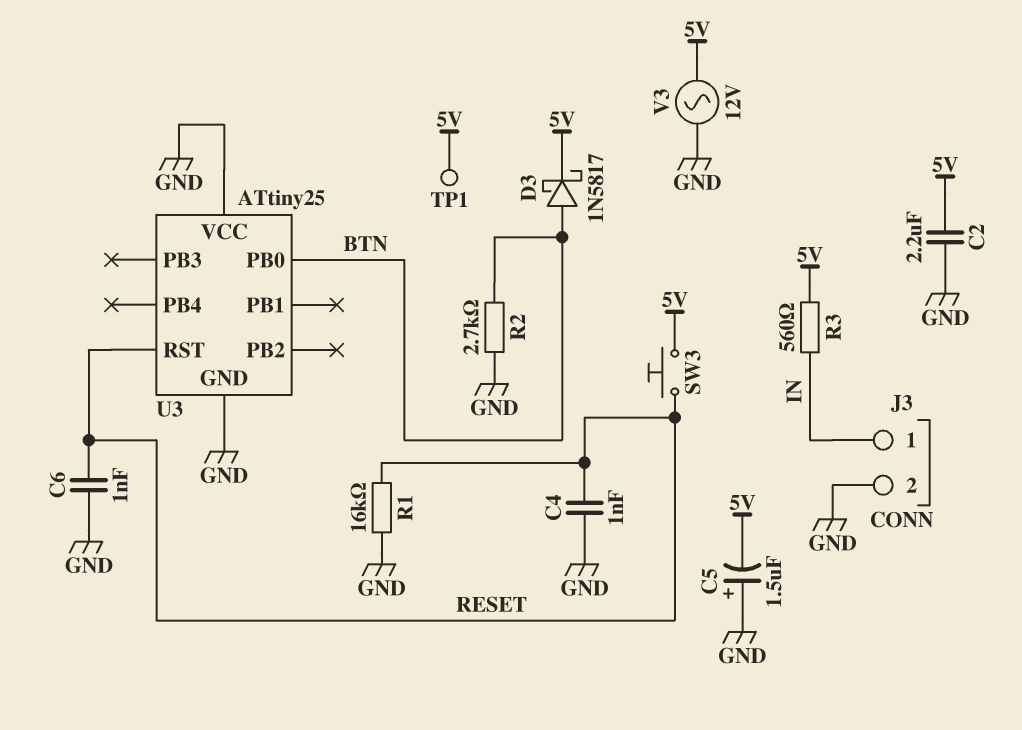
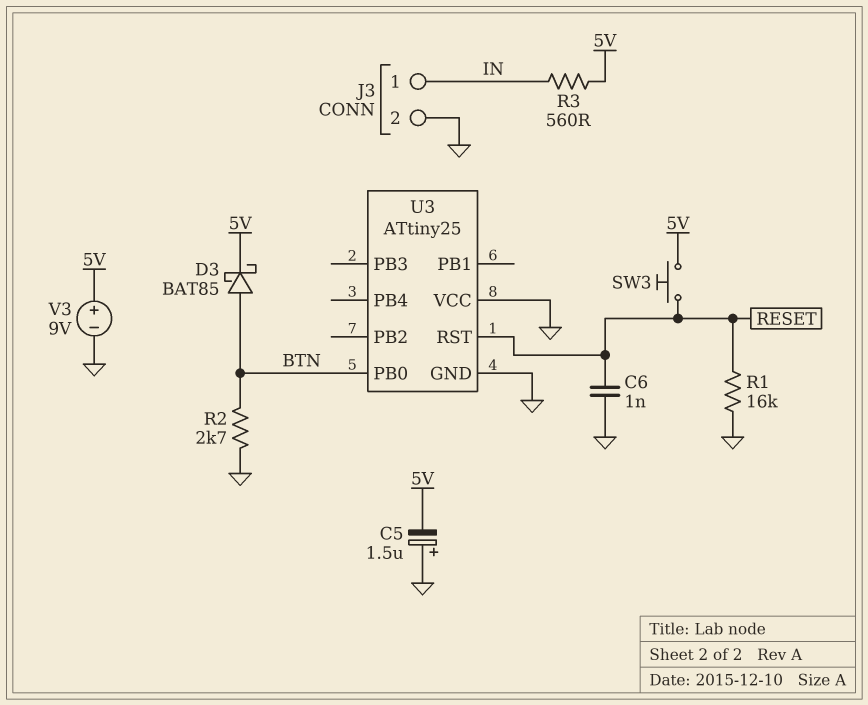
C2: 2.2uF (5V, GND) -> none
C4: 1nF (GND, RESET) -> none
D3: schottky 1N5817 (A BTN, K 5V) -> schottky BAT85 (A BTN, K 5V)
TP1: test point (5V) -> none
V3: AC 12V (5V, GND) -> 9V (plus 5V, minus GND)

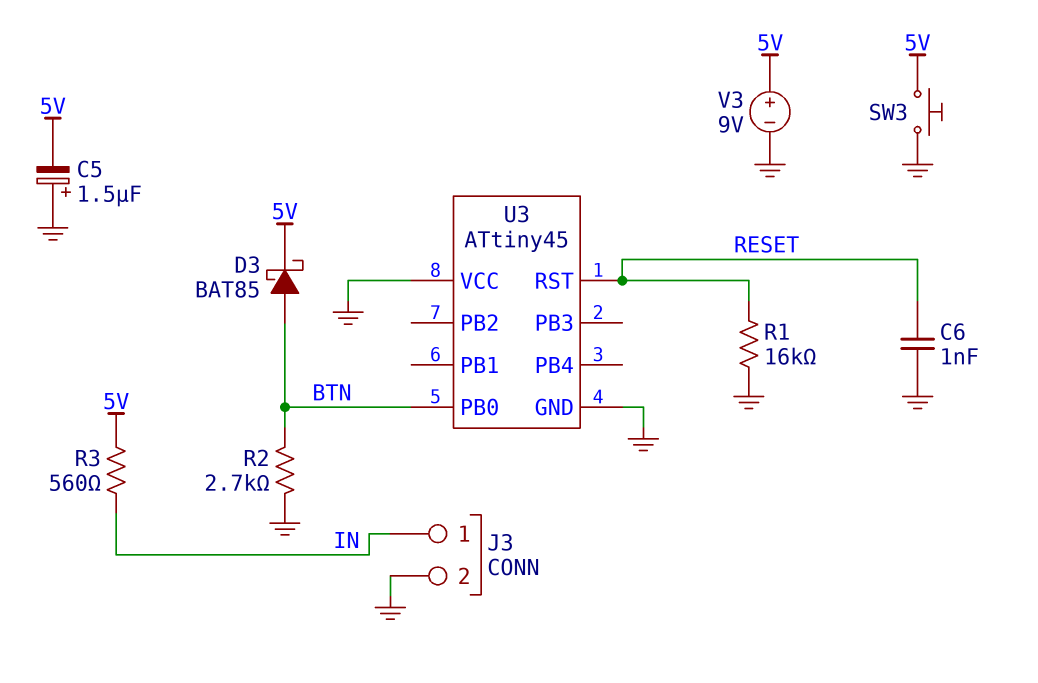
SW3: button (5V, RESET) -> button (5V, GND)
U3: ATtiny25 -> ATtiny45

